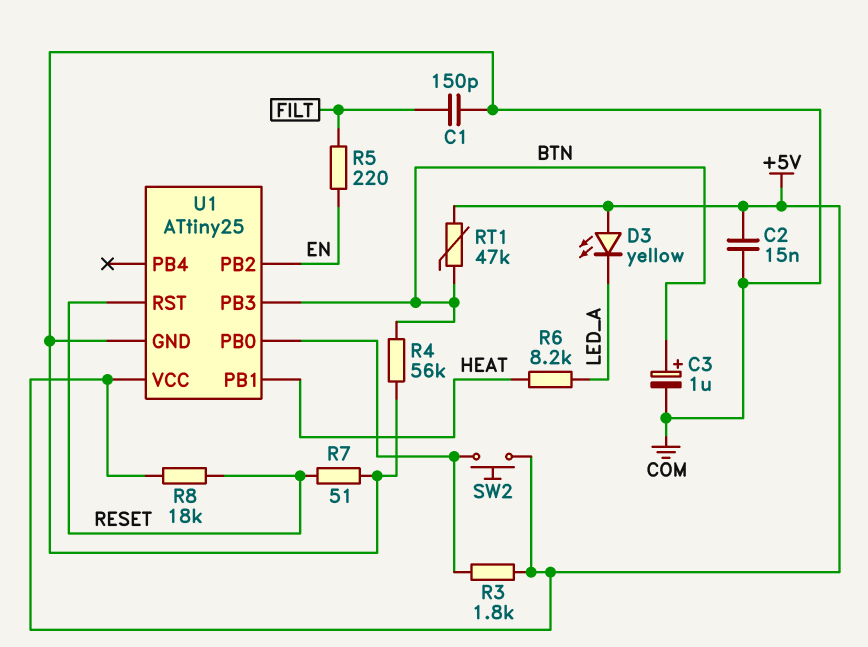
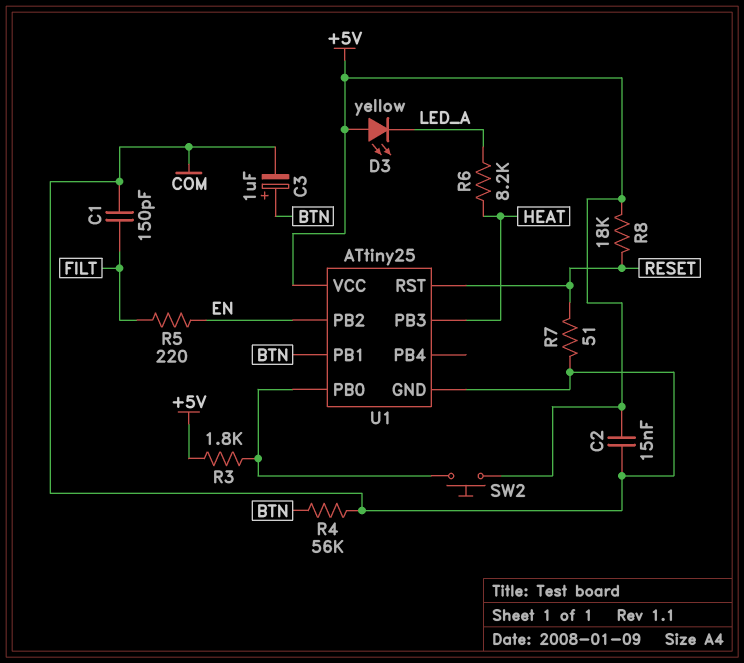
RT1: 47k (+5V, BTN) -> none
U1 pin PB1: HEAT -> BTN
U1 pin PB3: BTN -> HEAT

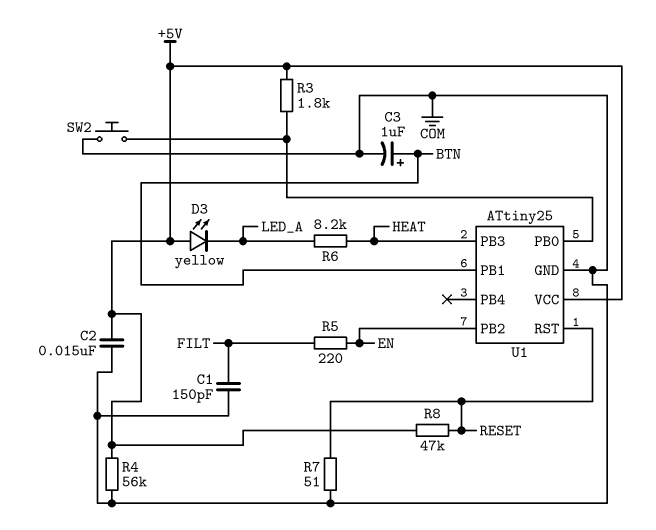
R4: 56k (BTN, COM) -> 56k (+5V, COM)
R8: 18k (+5V, RESET) -> 47k (+5V, RESET)
SW2: button (+5V, U1/PB0) -> button (COM, U1/PB0)

